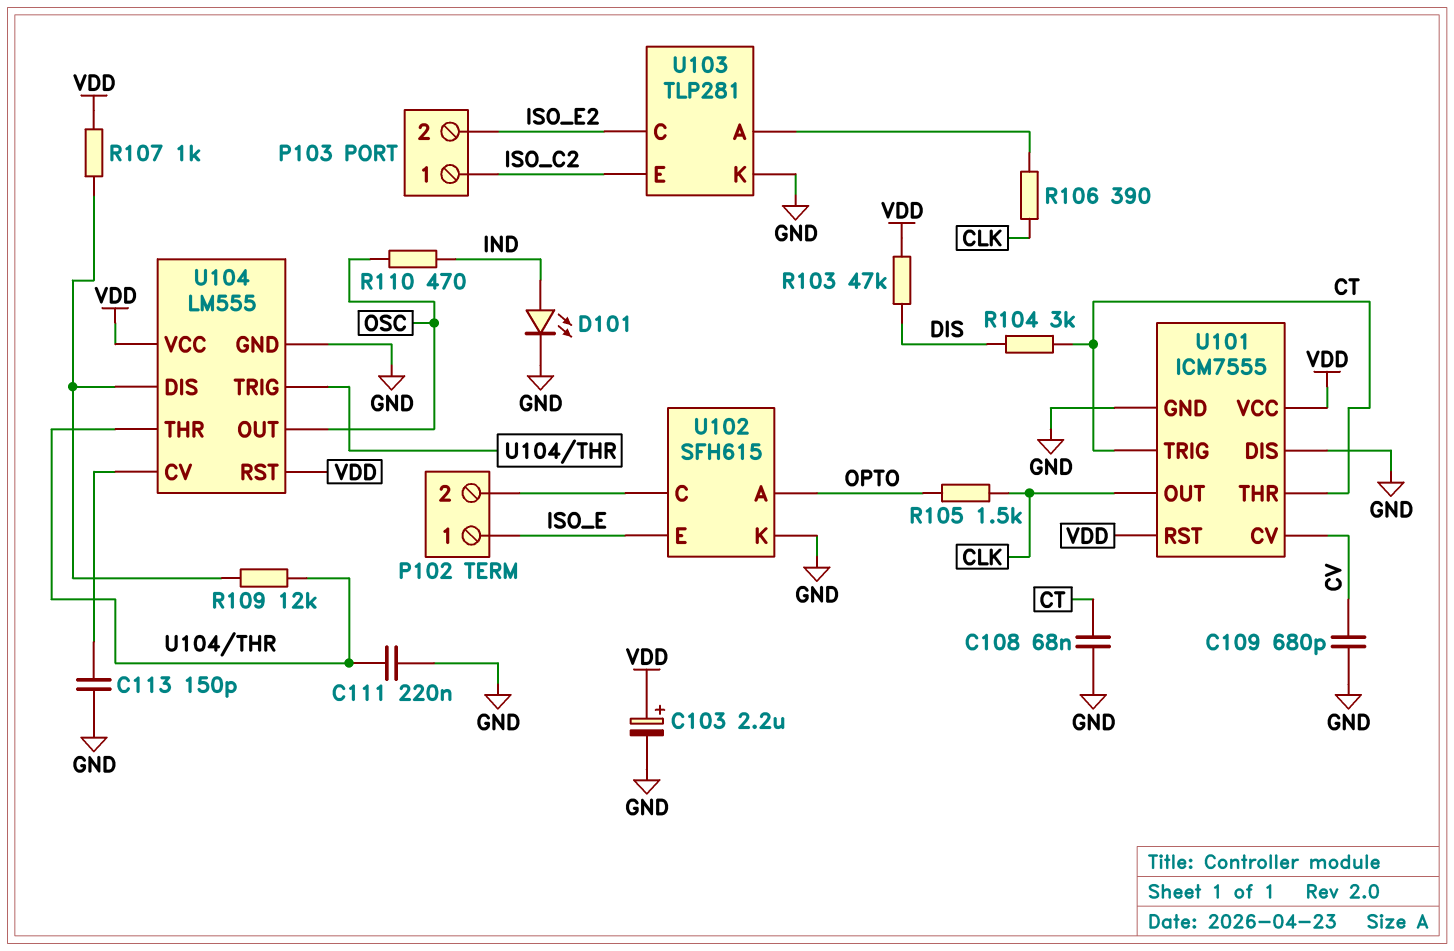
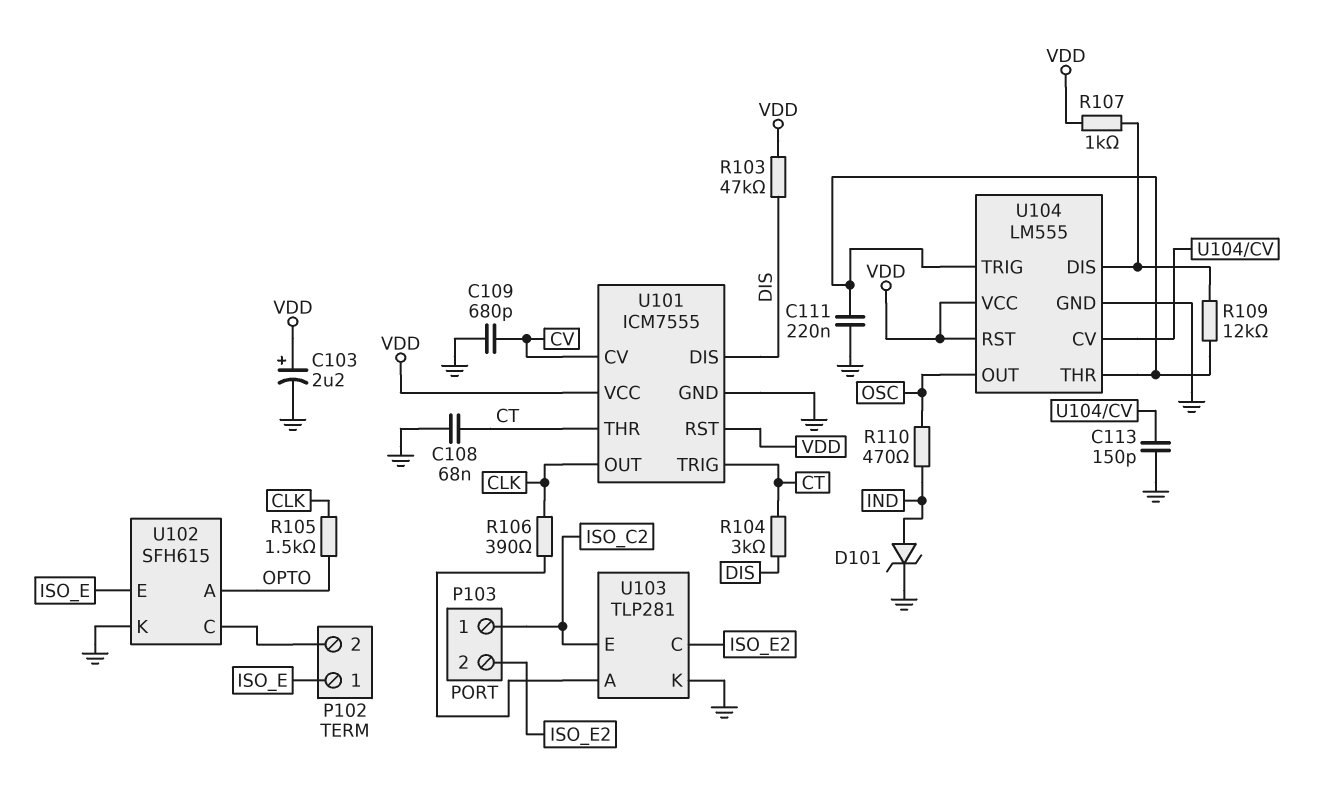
D101: LED (A IND, K GND) -> zener (A IND, K GND)
U101 pin DIS: GND -> DIS

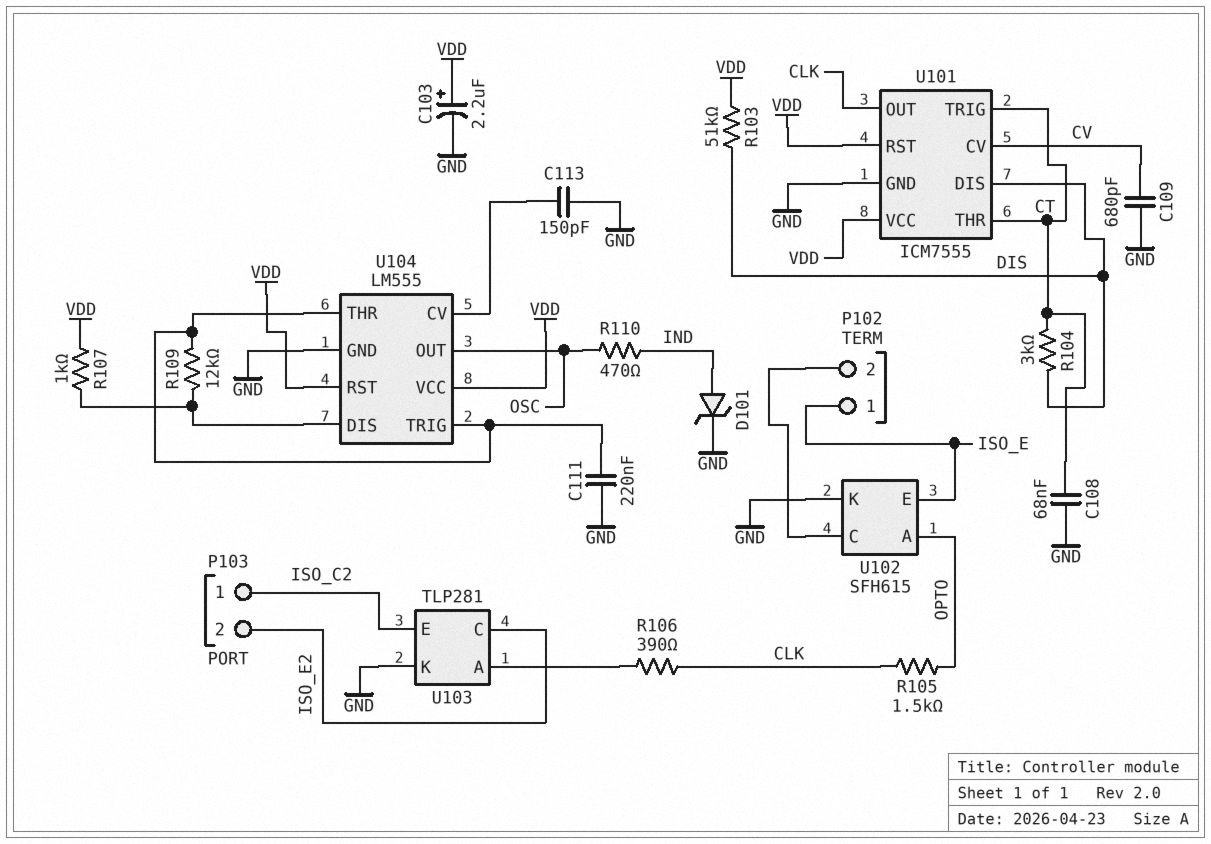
R103: 47k (DIS, VDD) -> 51k (DIS, VDD)

